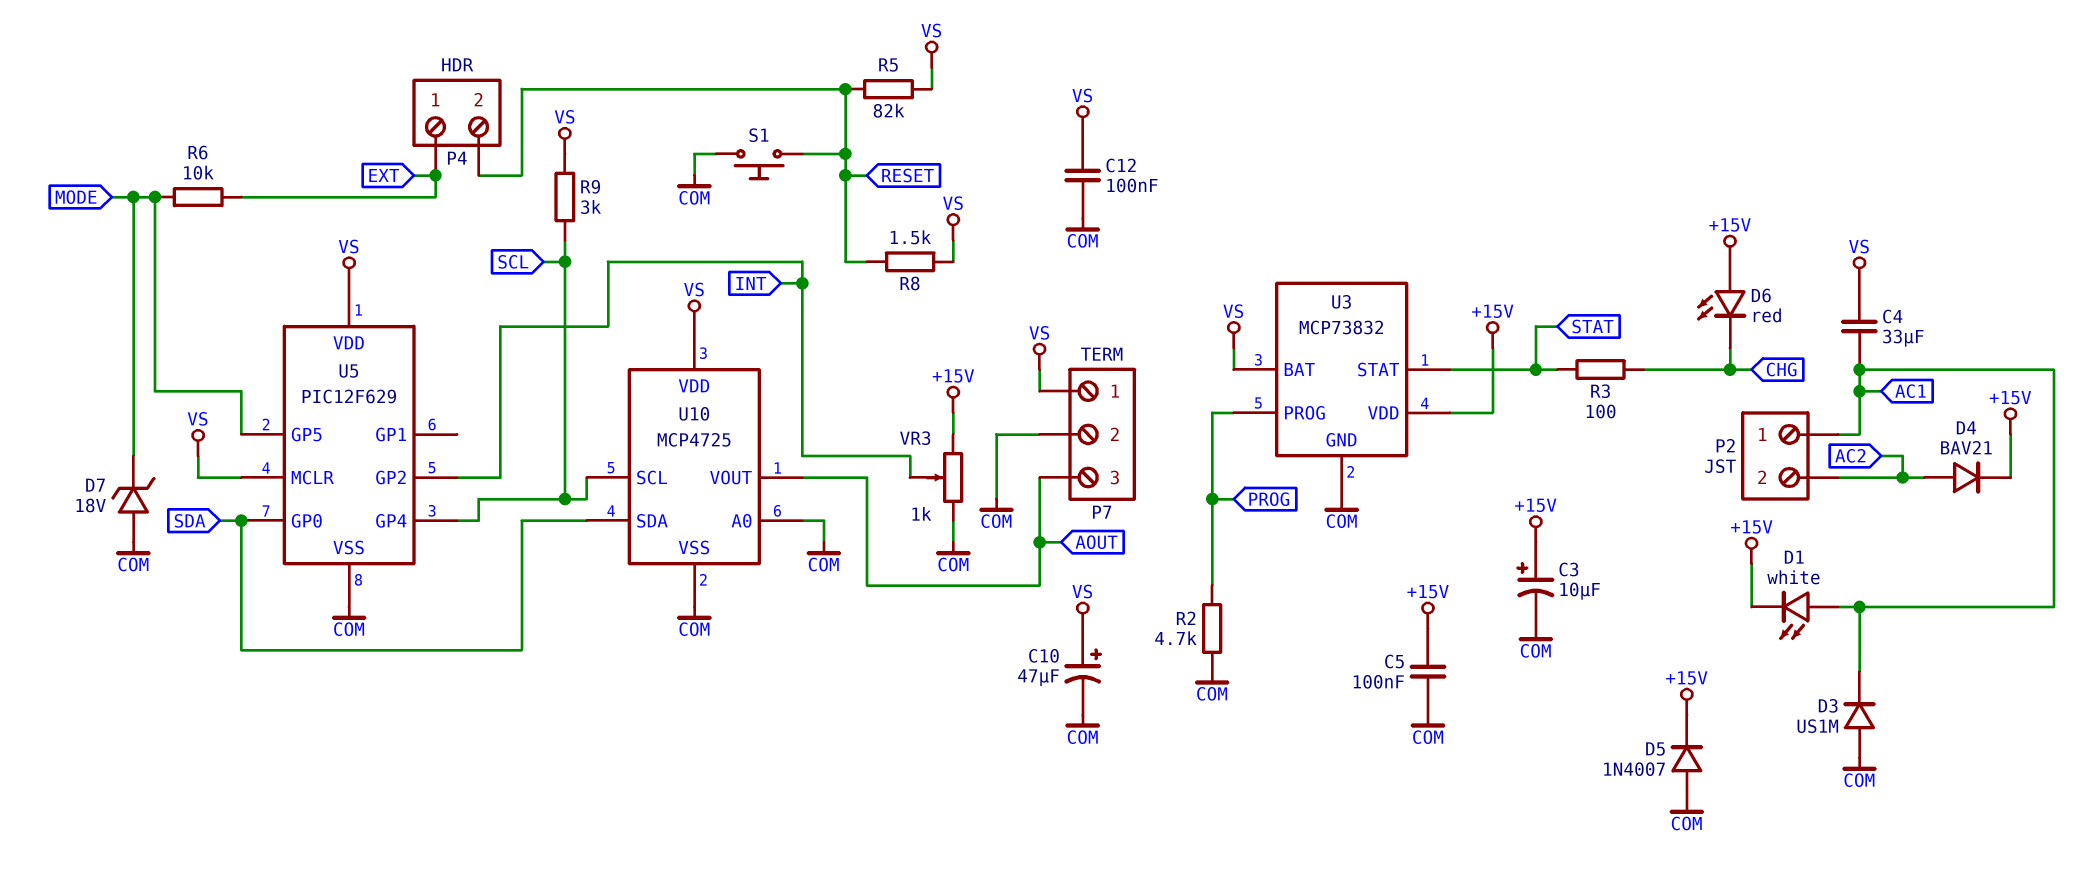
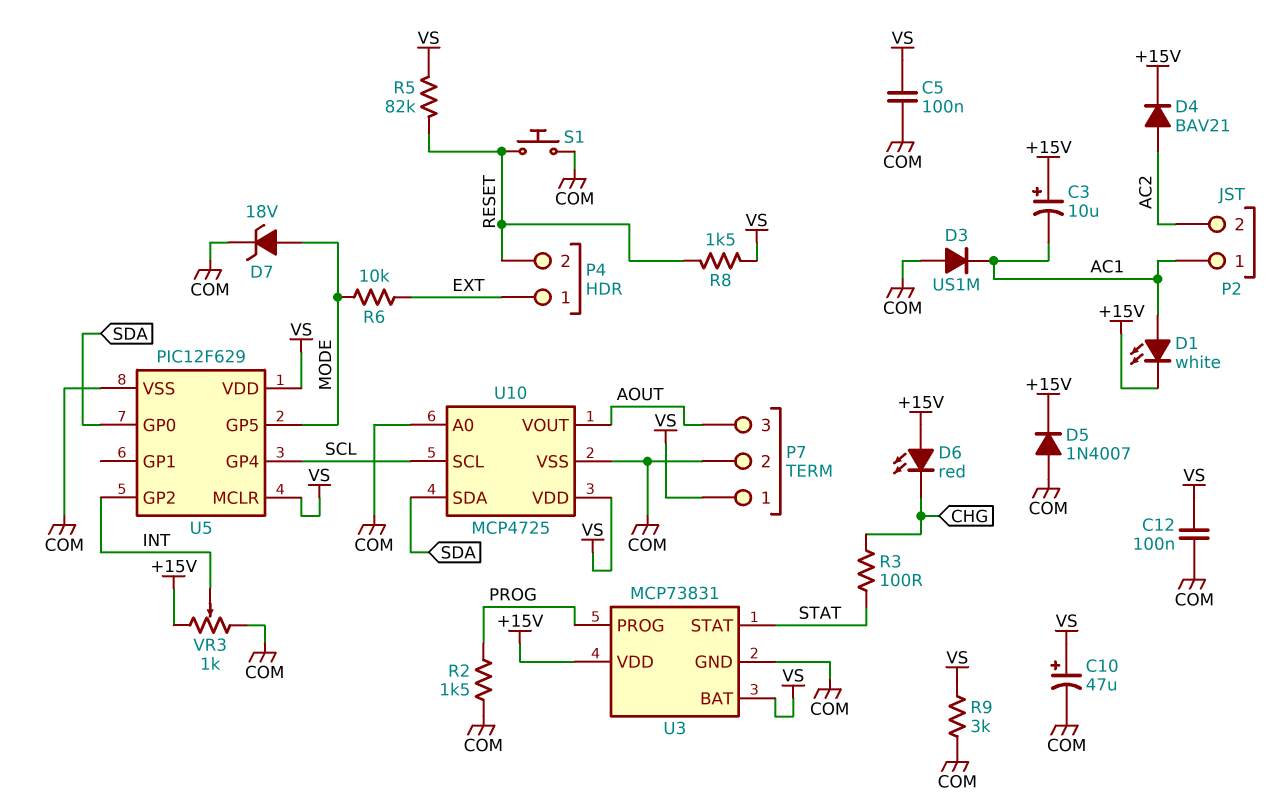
C3: 10uF (plus +15V, minus COM) -> 10uF (plus +15V, minus AC1)
C4: 33uF (AC1, VS) -> none
C5: 100nF (+15V, COM) -> 100nF (COM, VS)
D7: zener 18V (A COM, K MODE) -> zener 18V (A MODE, K COM)
R2: 4.7k (COM, PROG) -> 1.5k (COM, PROG)
R9: 3k (SCL, VS) -> 3k (COM, VS)
U3: MCP73832 -> MCP73831

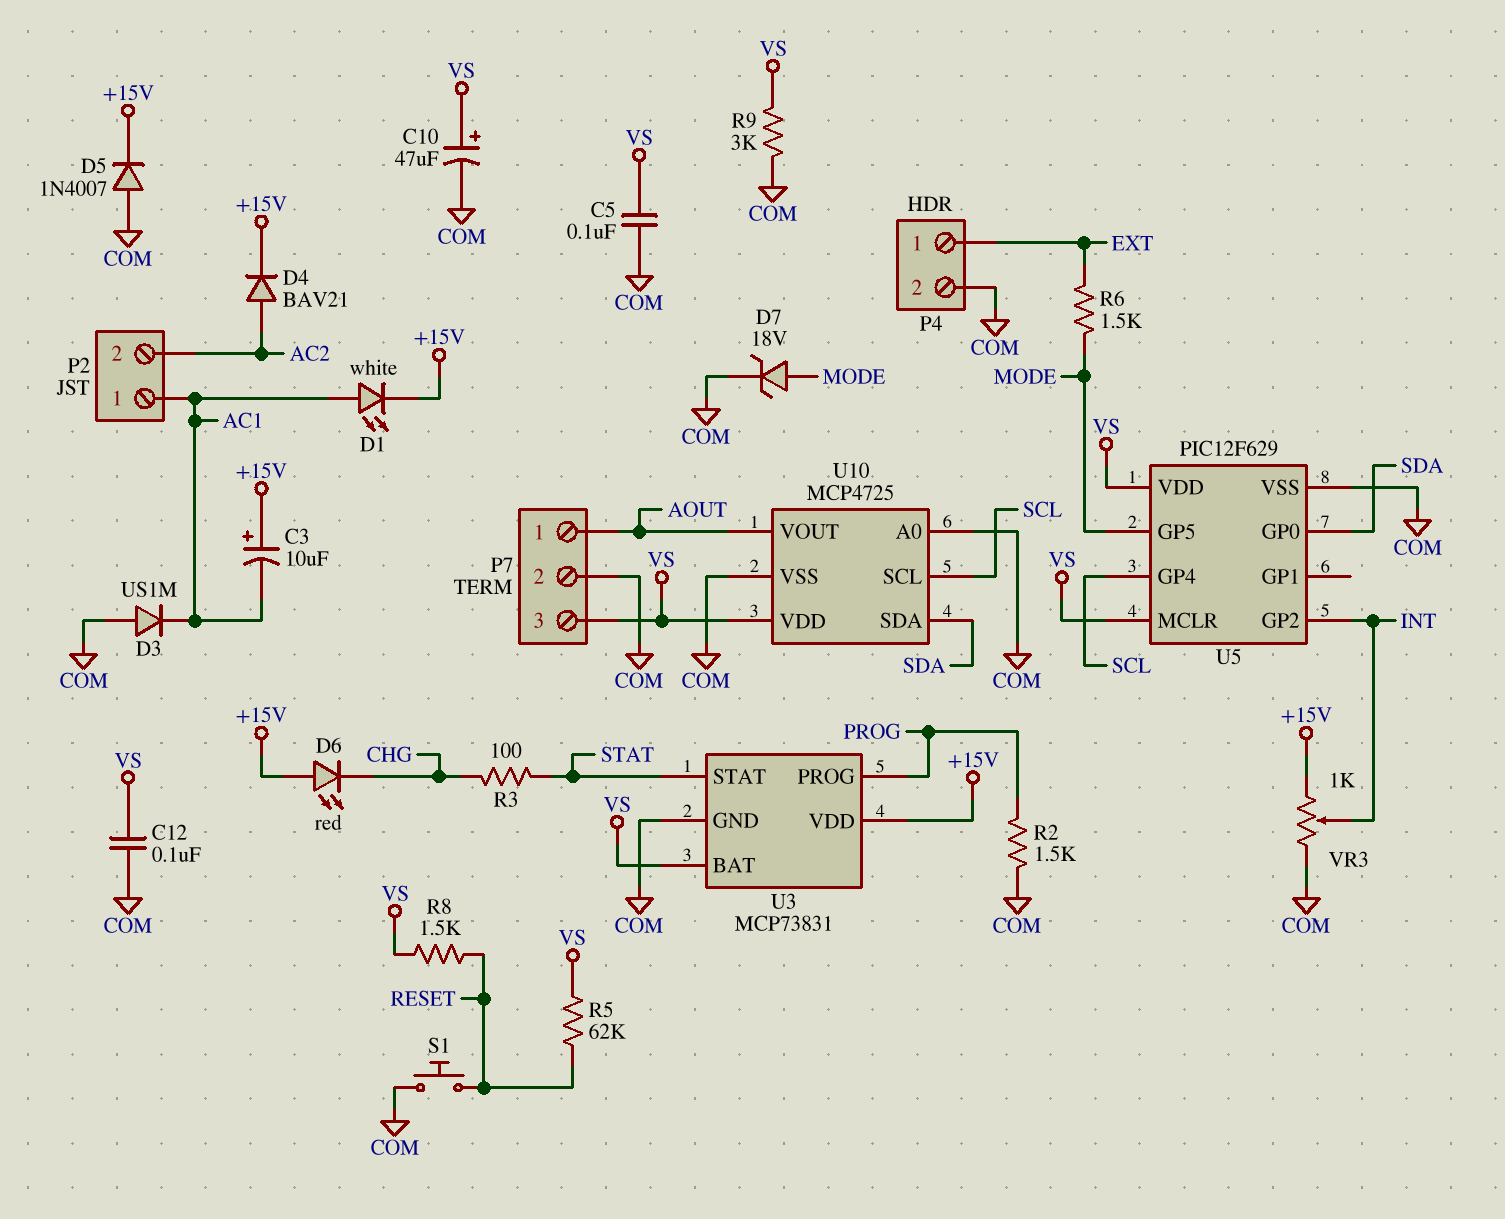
P4 pin 2: RESET -> COM
P7 pin 1: VS -> AOUT
P7 pin 3: AOUT -> VS
R5: 82k (RESET, VS) -> 62k (RESET, VS)
R6: 10k (EXT, MODE) -> 1.5k (EXT, MODE)

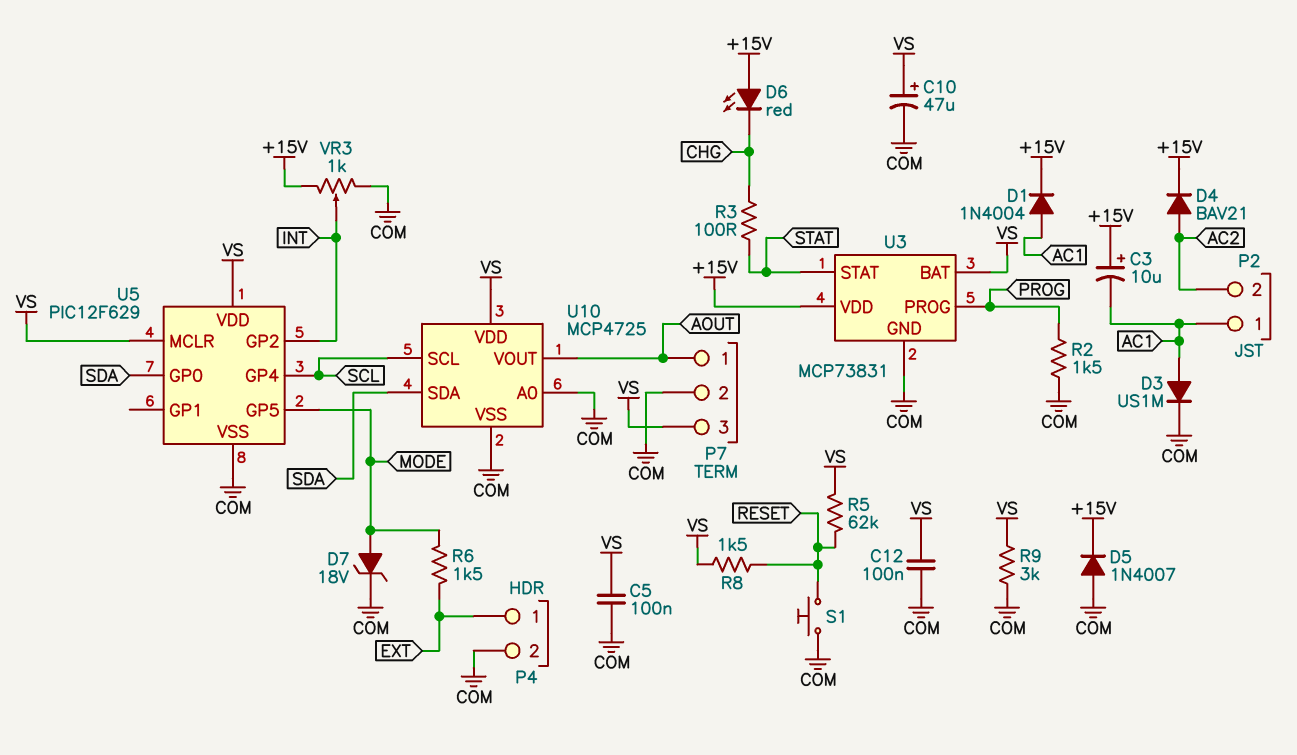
D1: LED white (A AC1, K +15V) -> diode 1N4004 (A AC1, K +15V)
D3: diode US1M (A COM, K AC1) -> diode US1M (A AC1, K COM)

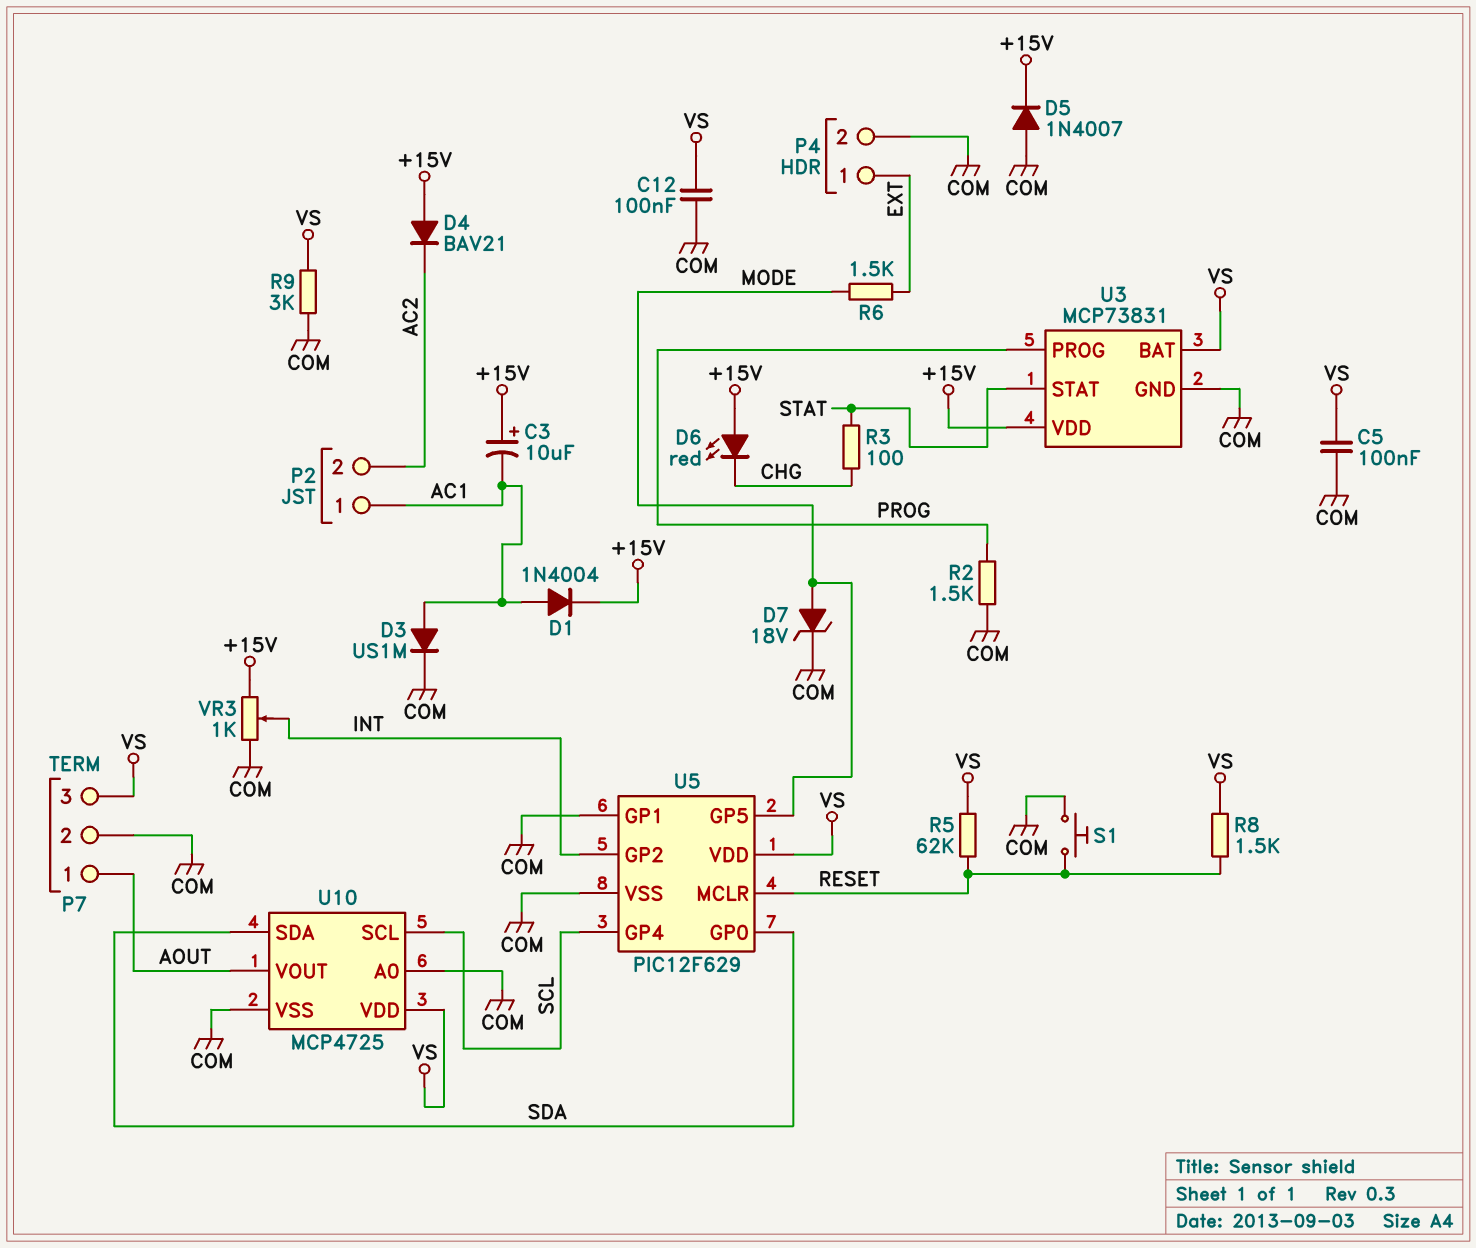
C10: 47uF (plus VS, minus COM) -> none
D4: diode BAV21 (A AC2, K +15V) -> diode BAV21 (A +15V, K AC2)
U5 pin GP1: none -> COM
U5 pin MCLR: VS -> RESET

